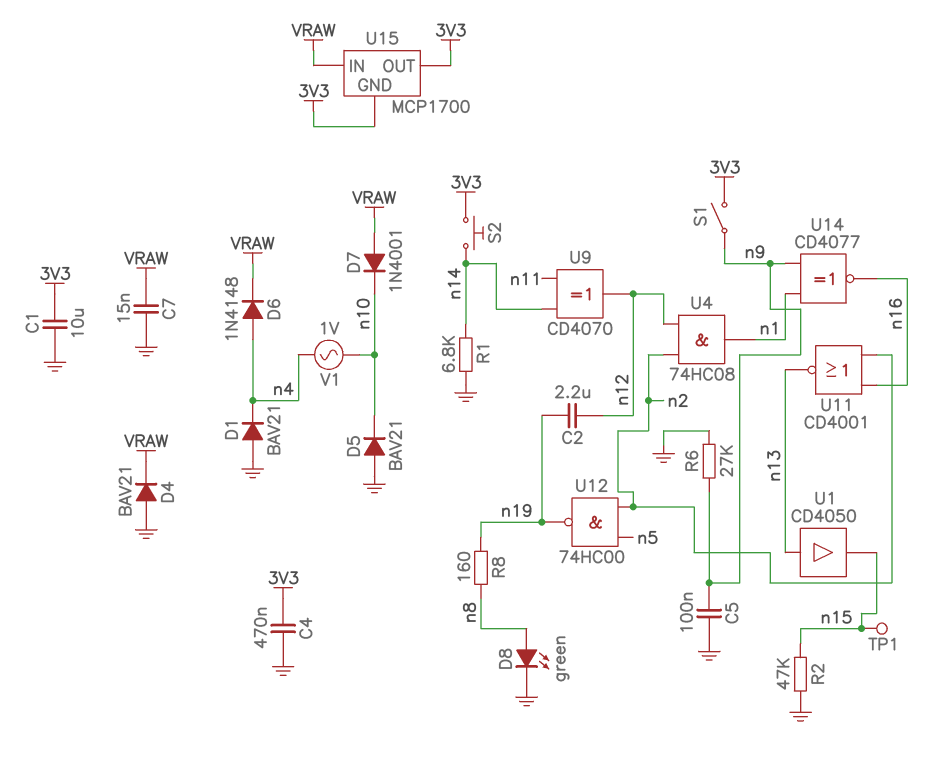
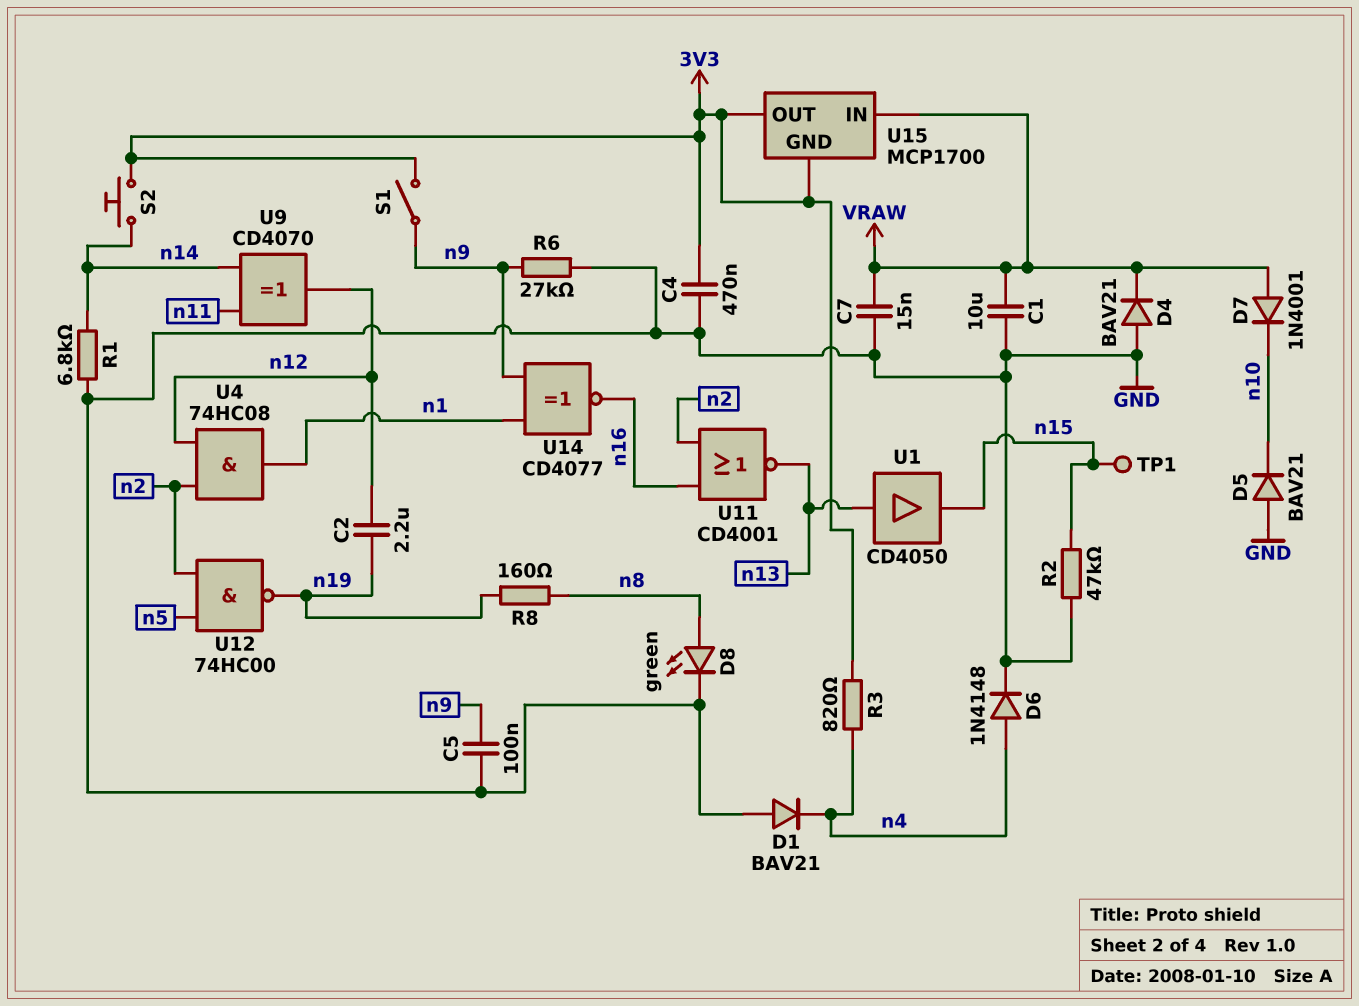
C1: 10uF (3V3, GND) -> 10uF (GND, VRAW)
D6: diode 1N4148 (A n4, K VRAW) -> diode 1N4148 (A n4, K GND)
R3: none -> 820 (3V3, n4)
V1: AC 1V (n4, n10) -> none

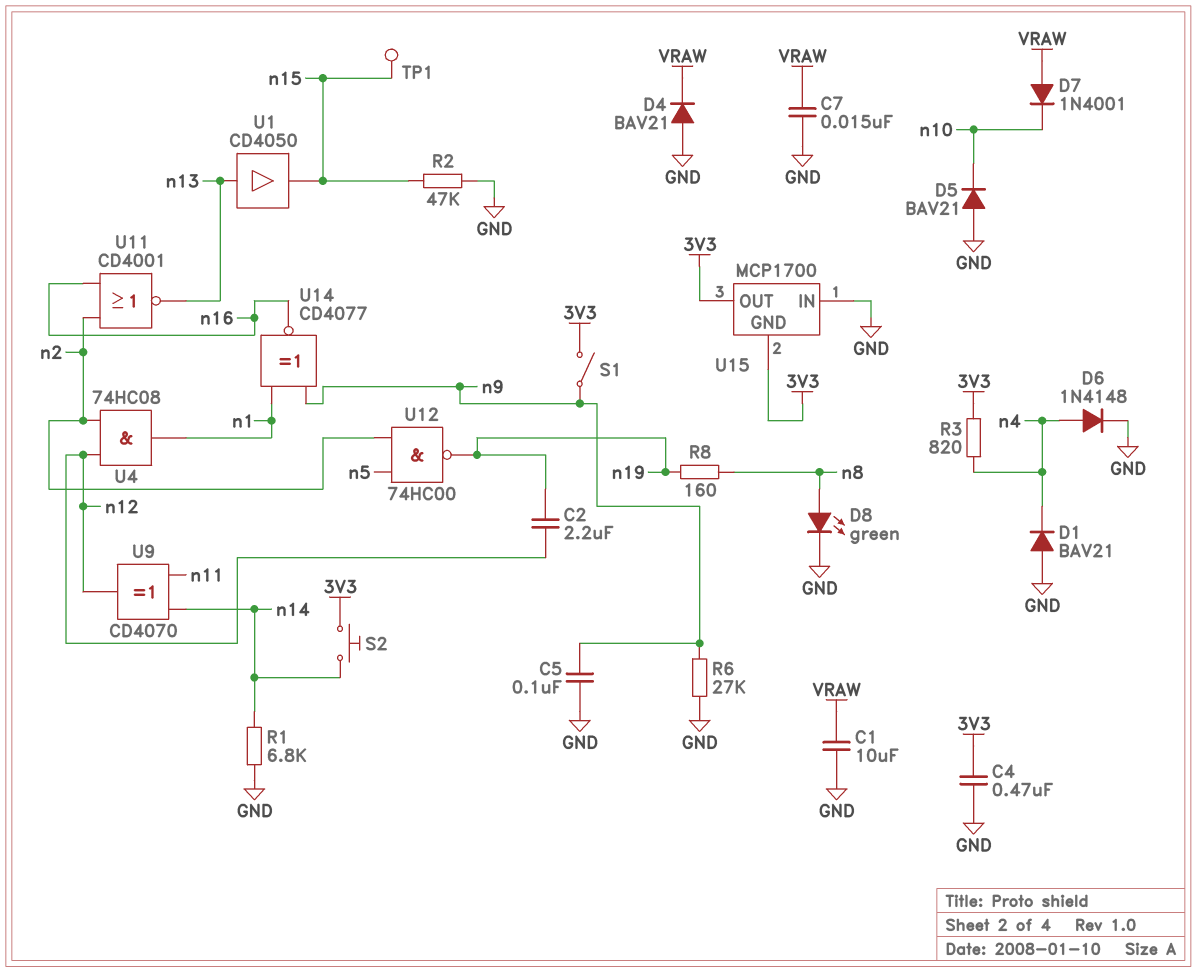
U15 pin IN: VRAW -> GND

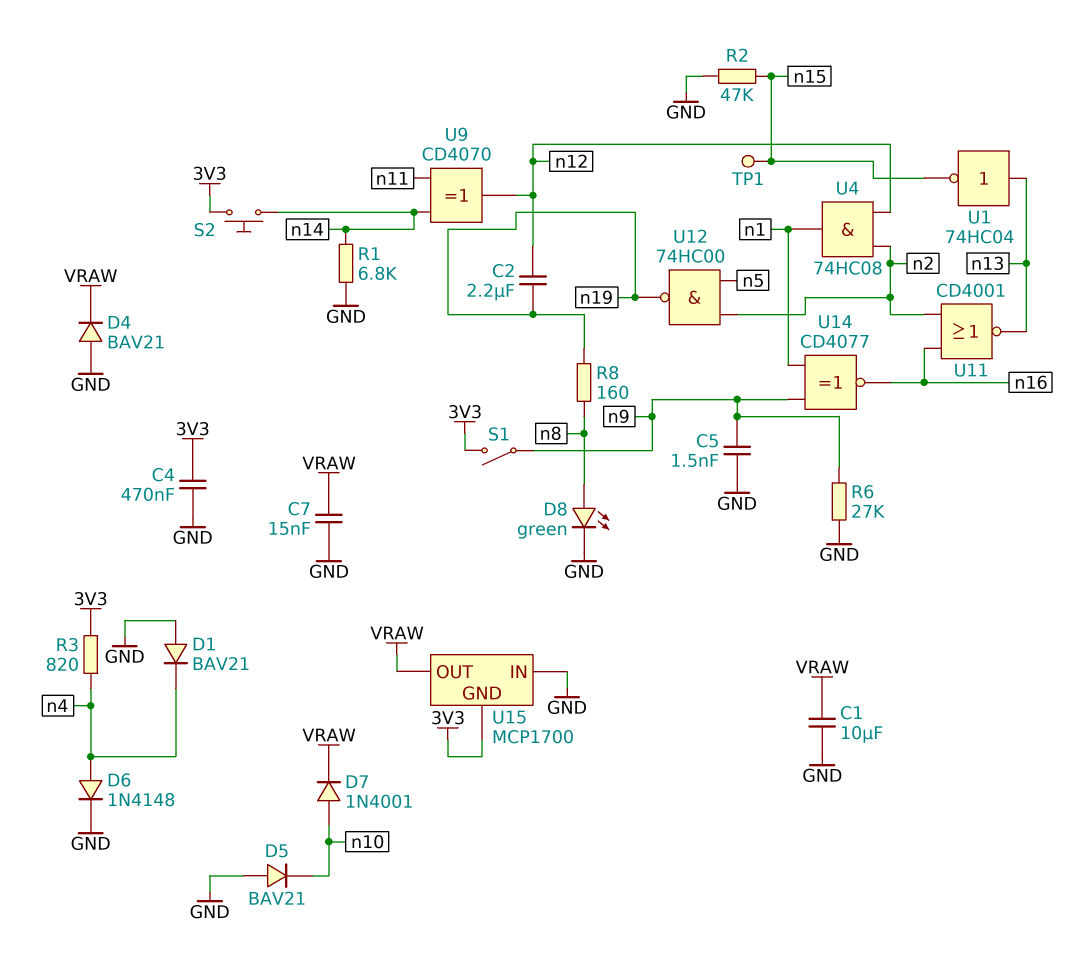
C5: 100nF (GND, n9) -> 1.5nF (GND, n9)
D7: diode 1N4001 (A VRAW, K n10) -> diode 1N4001 (A n10, K VRAW)
U1: buffer CD4050 (in n13, out n15) -> NOT 74HC04 (in n13, out n15)
U15 pin OUT: 3V3 -> VRAW

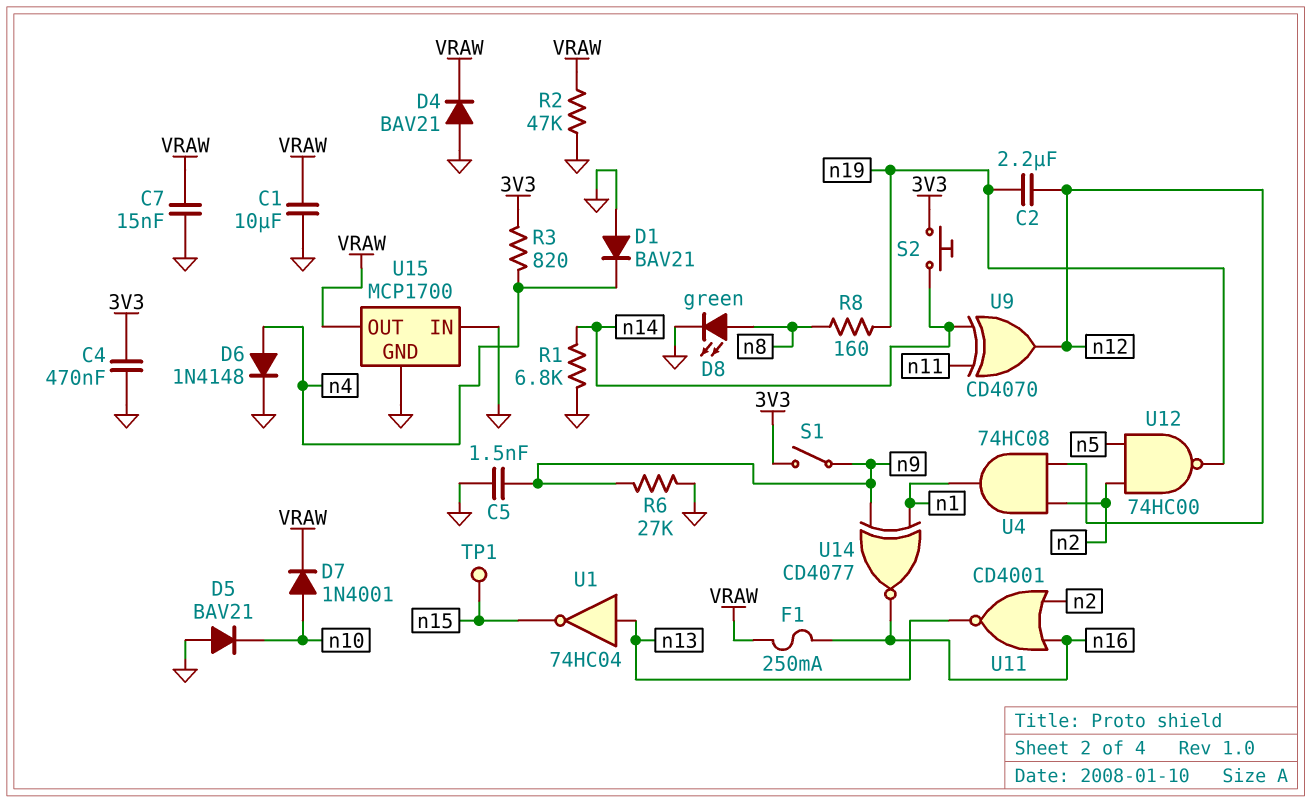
F1: none -> 250mA (VRAW, n16)
R2: 47k (GND, n15) -> 47k (GND, VRAW)
U15 pin GND: 3V3 -> GND

